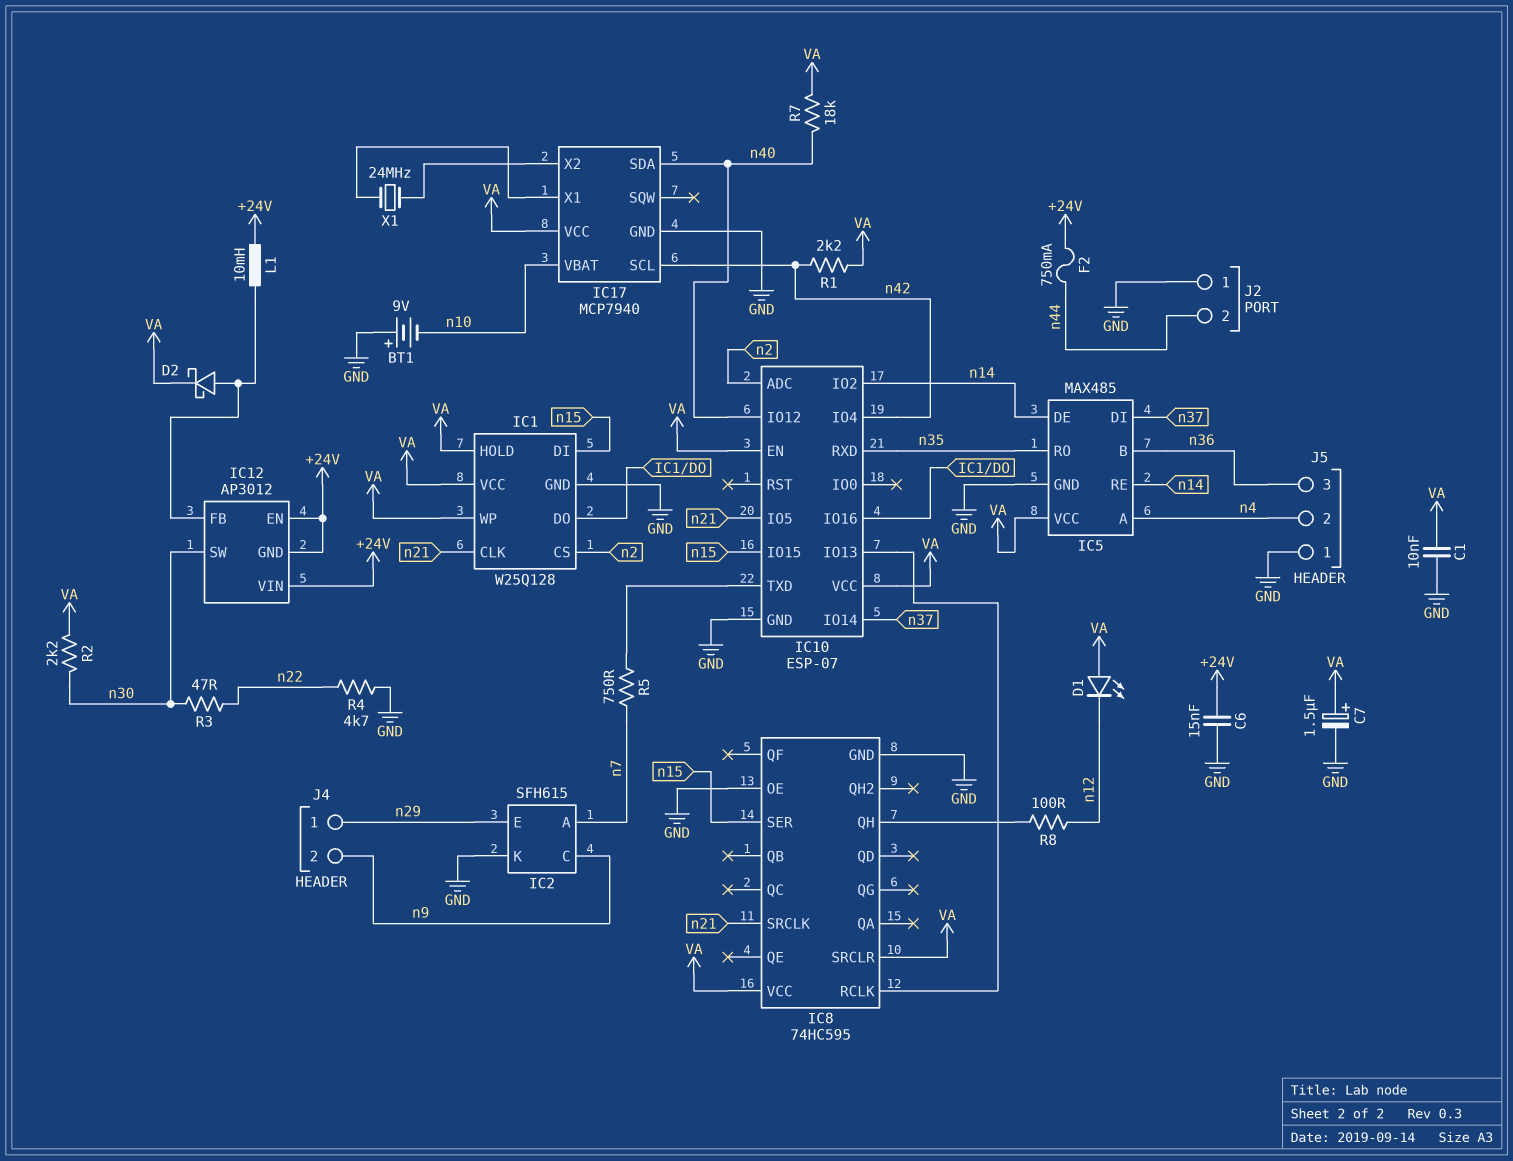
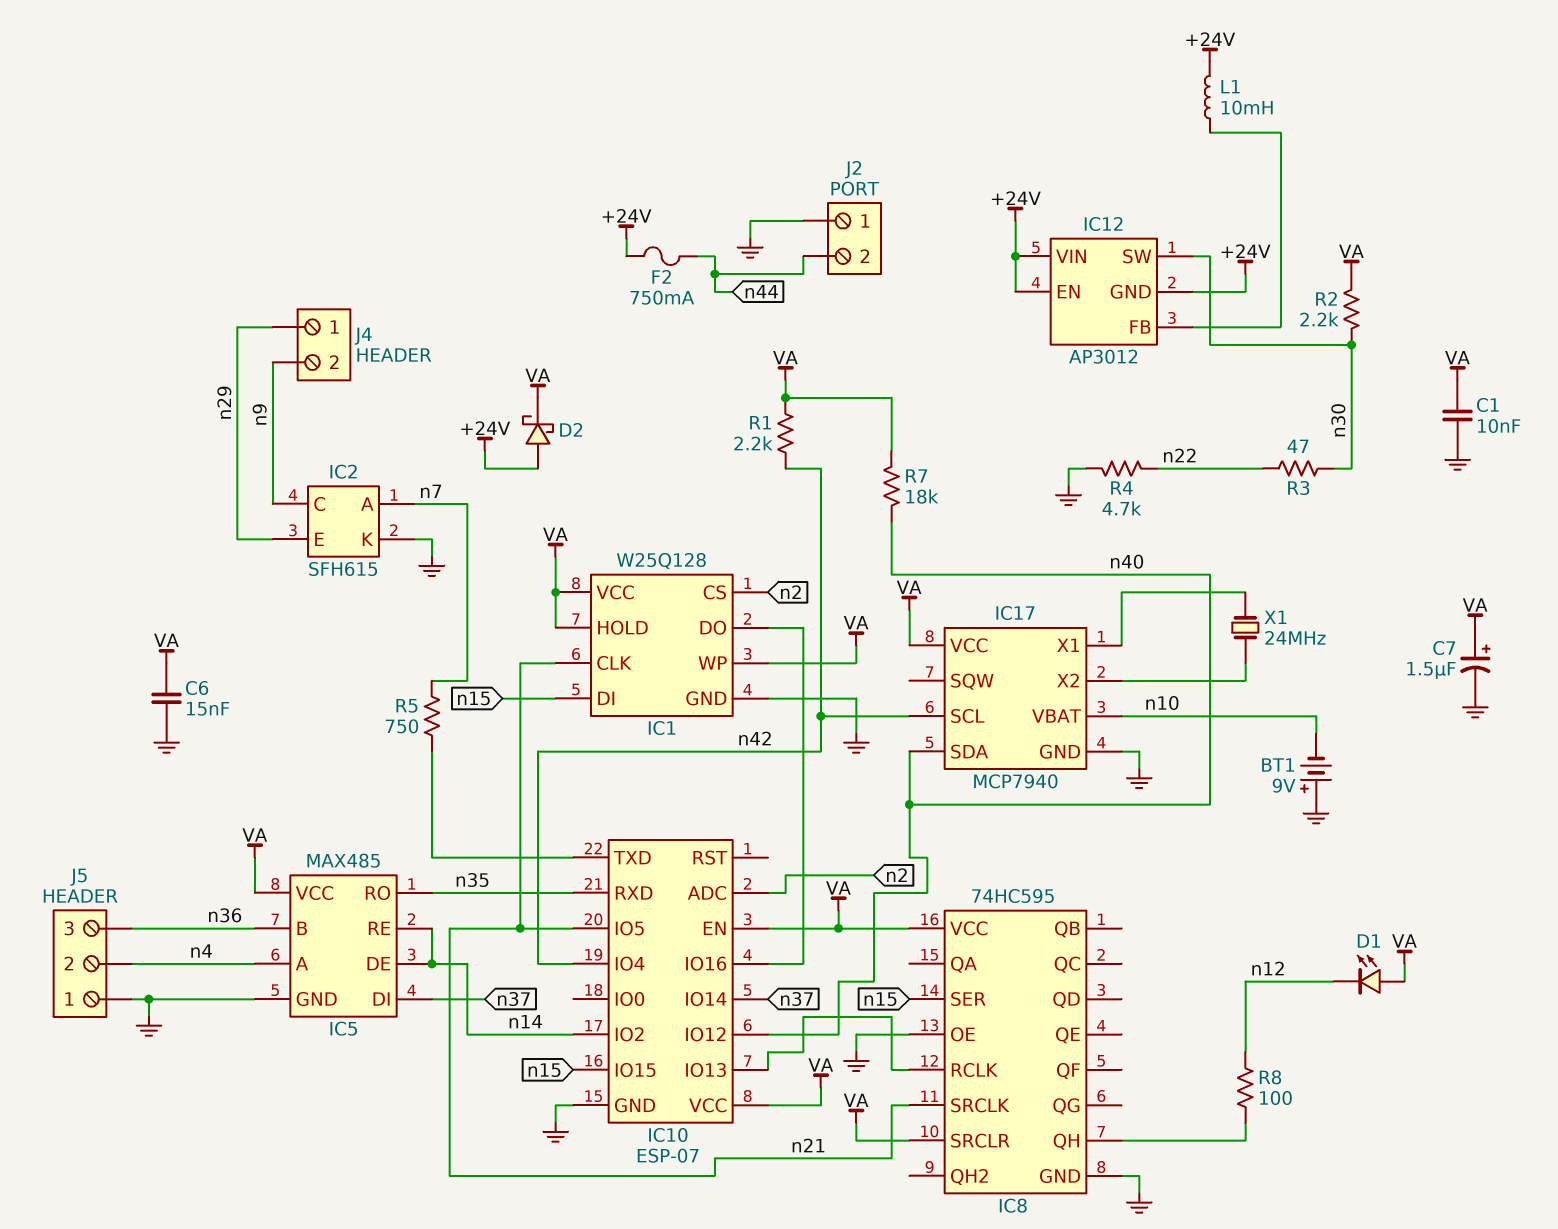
C6: 15nF (+24V, GND) -> 15nF (GND, VA)
D2: schottky (A IC12/FB, K VA) -> schottky (A +24V, K VA)

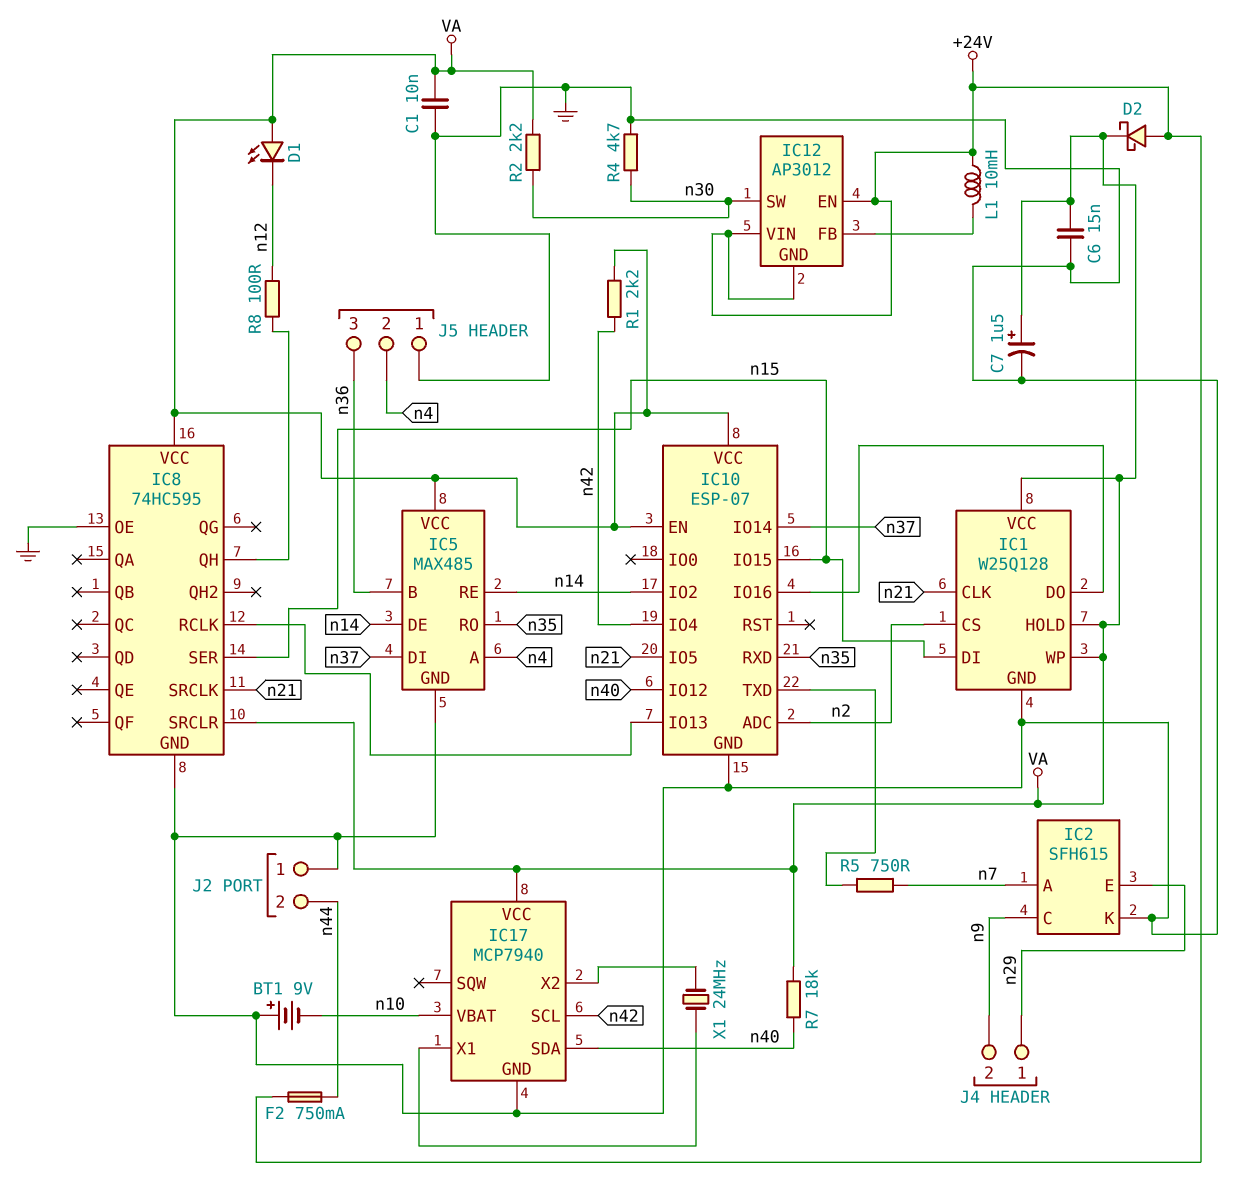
R3: 47 (n22, n30) -> none
R4: 4.7k (GND, n22) -> 4.7k (GND, n30)

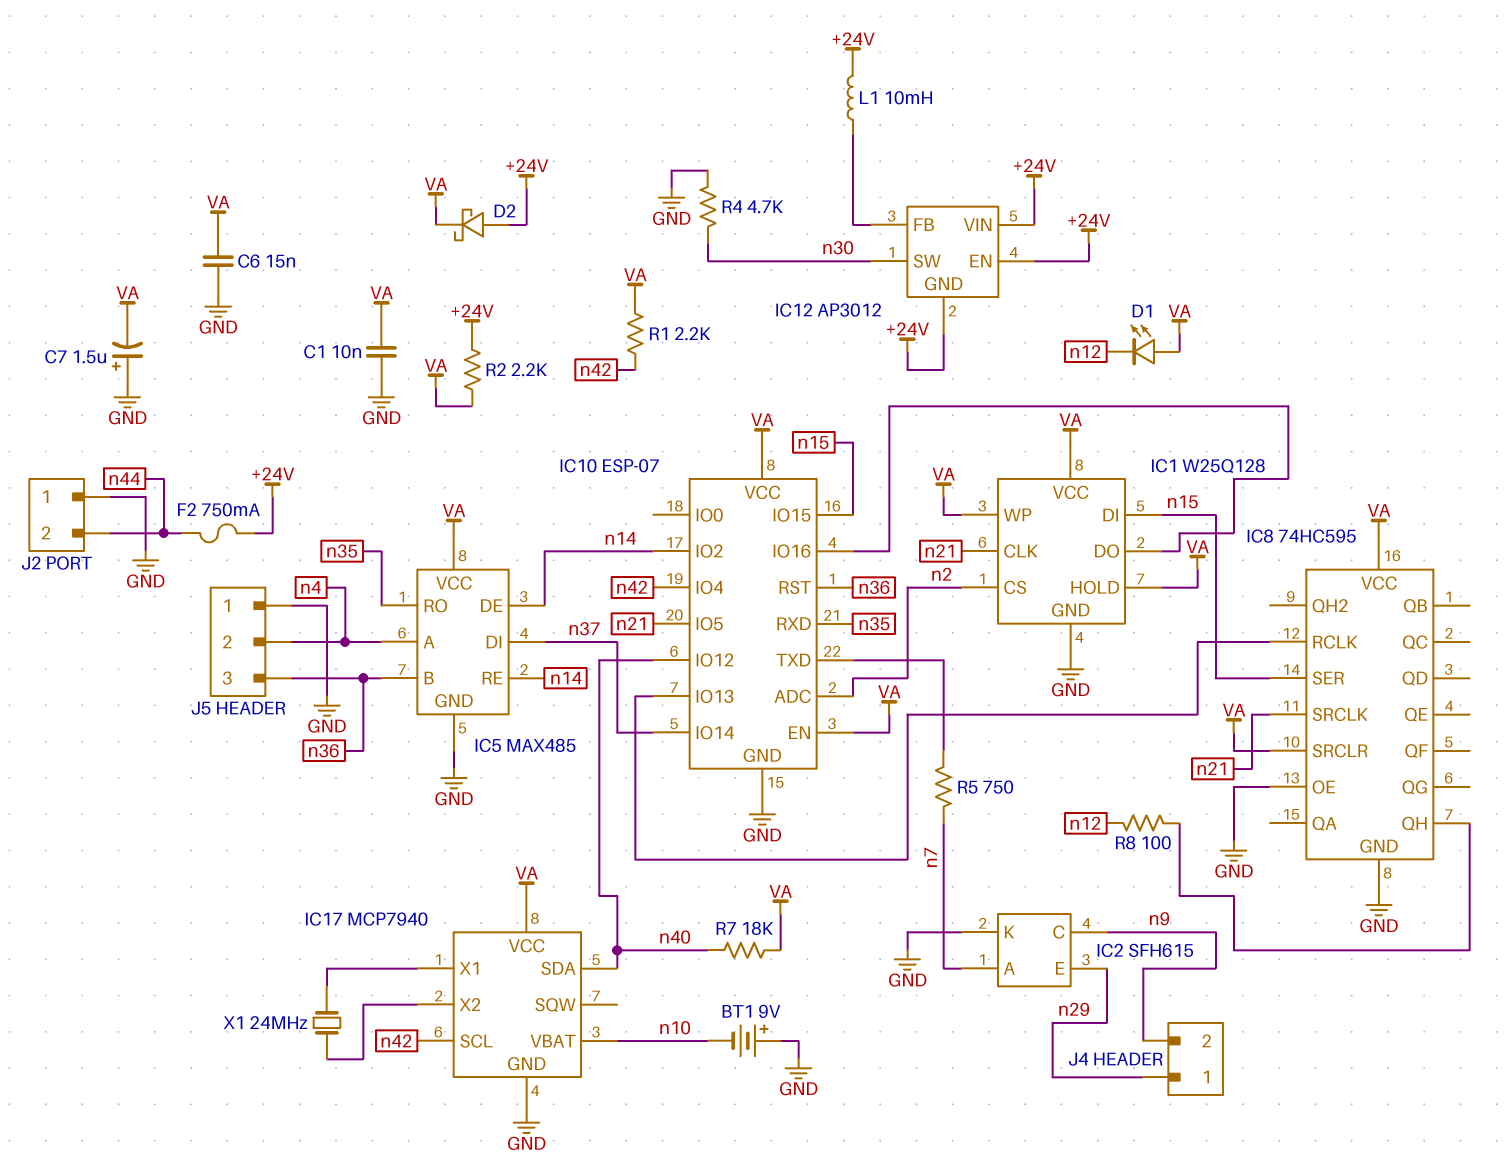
C7: 1.5uF (plus VA, minus GND) -> 1.5uF (plus GND, minus VA)
IC10 pin RST: none -> n36
R2: 2.2k (VA, n30) -> 2.2k (+24V, VA)

